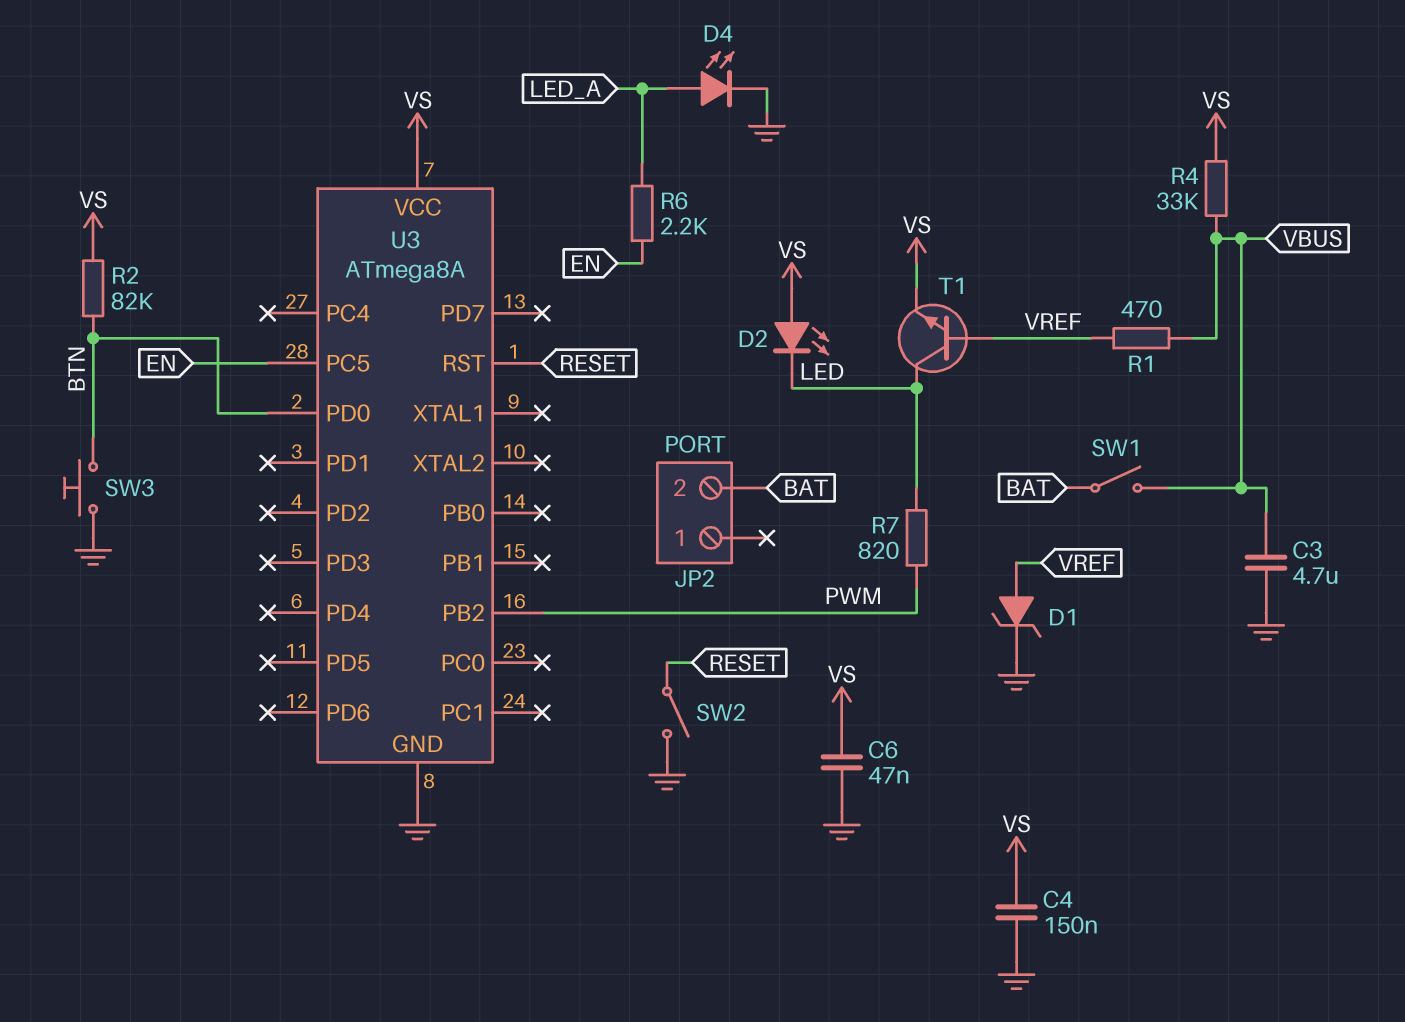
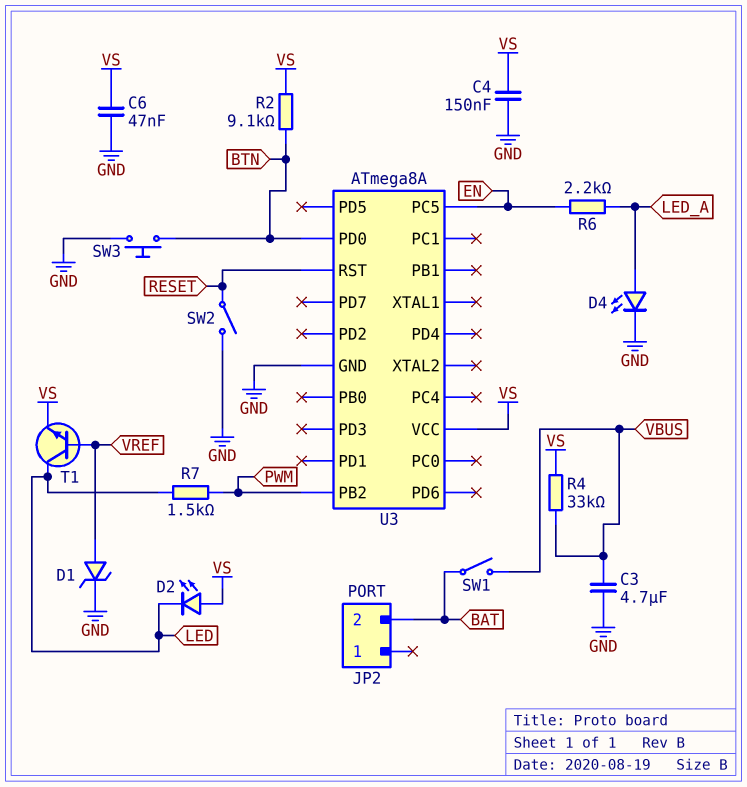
R1: 470 (VBUS, VREF) -> none
R2: 82k (BTN, VS) -> 9.1k (BTN, VS)
R7: 820 (LED, PWM) -> 1.5k (LED, PWM)

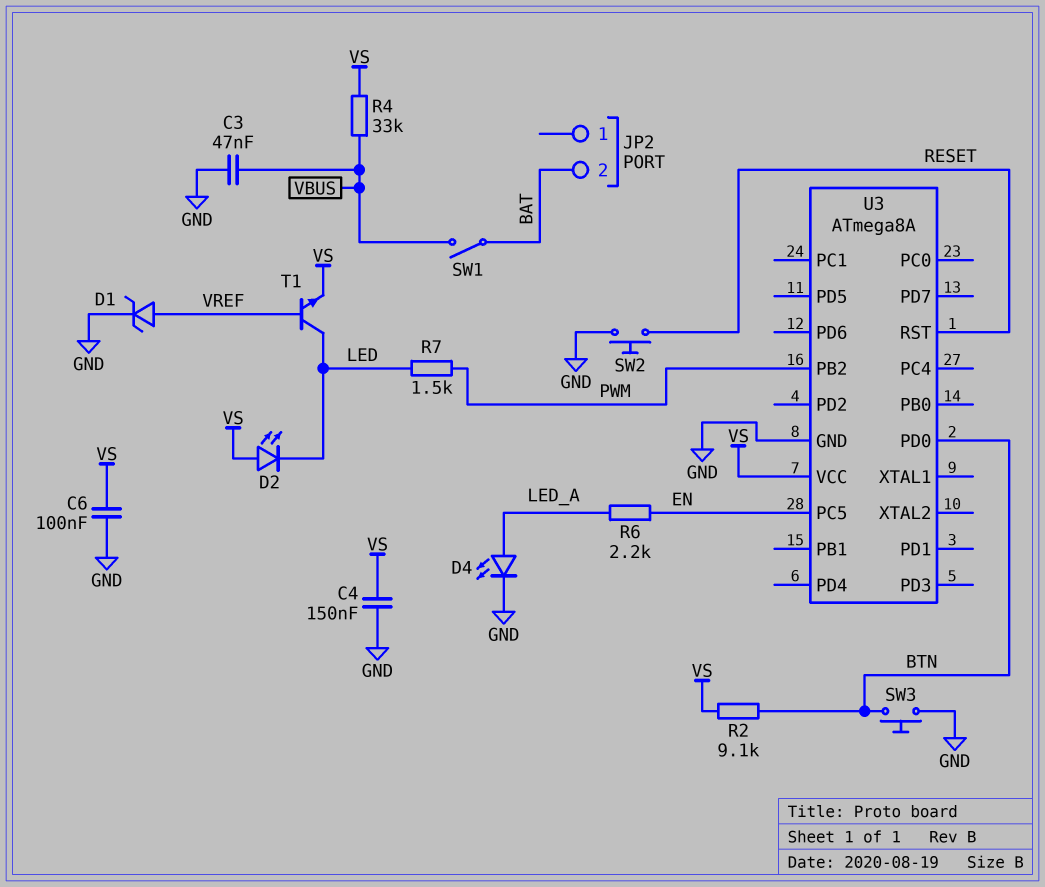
C3: 4.7uF (GND, VBUS) -> 47nF (GND, VBUS)
C6: 47nF (GND, VS) -> 100nF (GND, VS)
SW2: switch (GND, RESET) -> button (GND, RESET)

